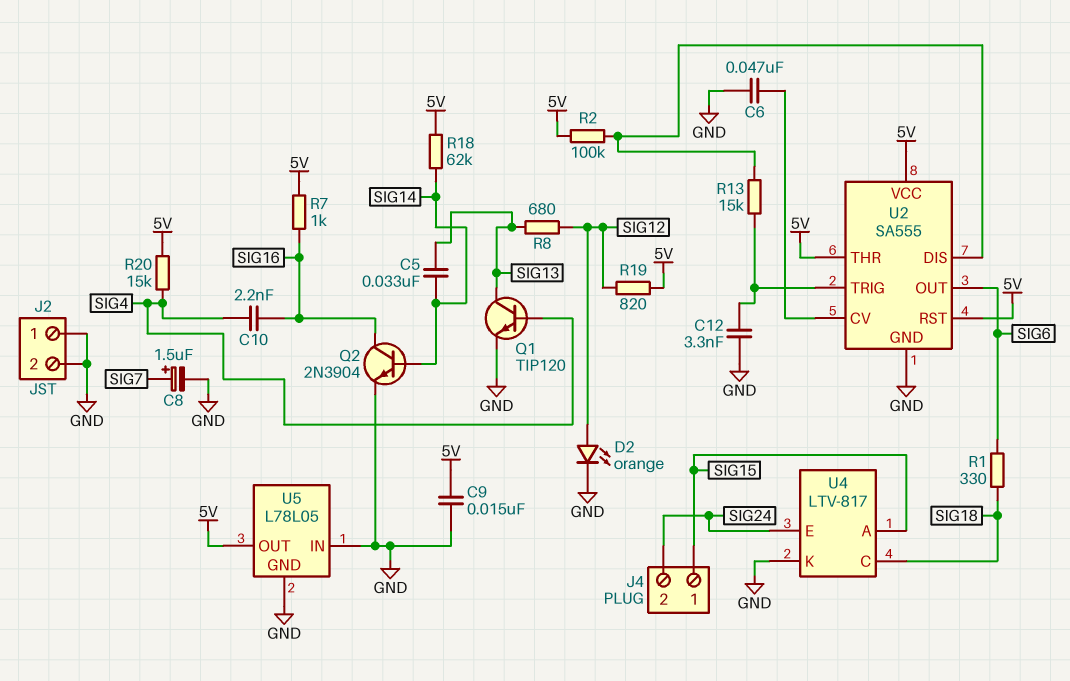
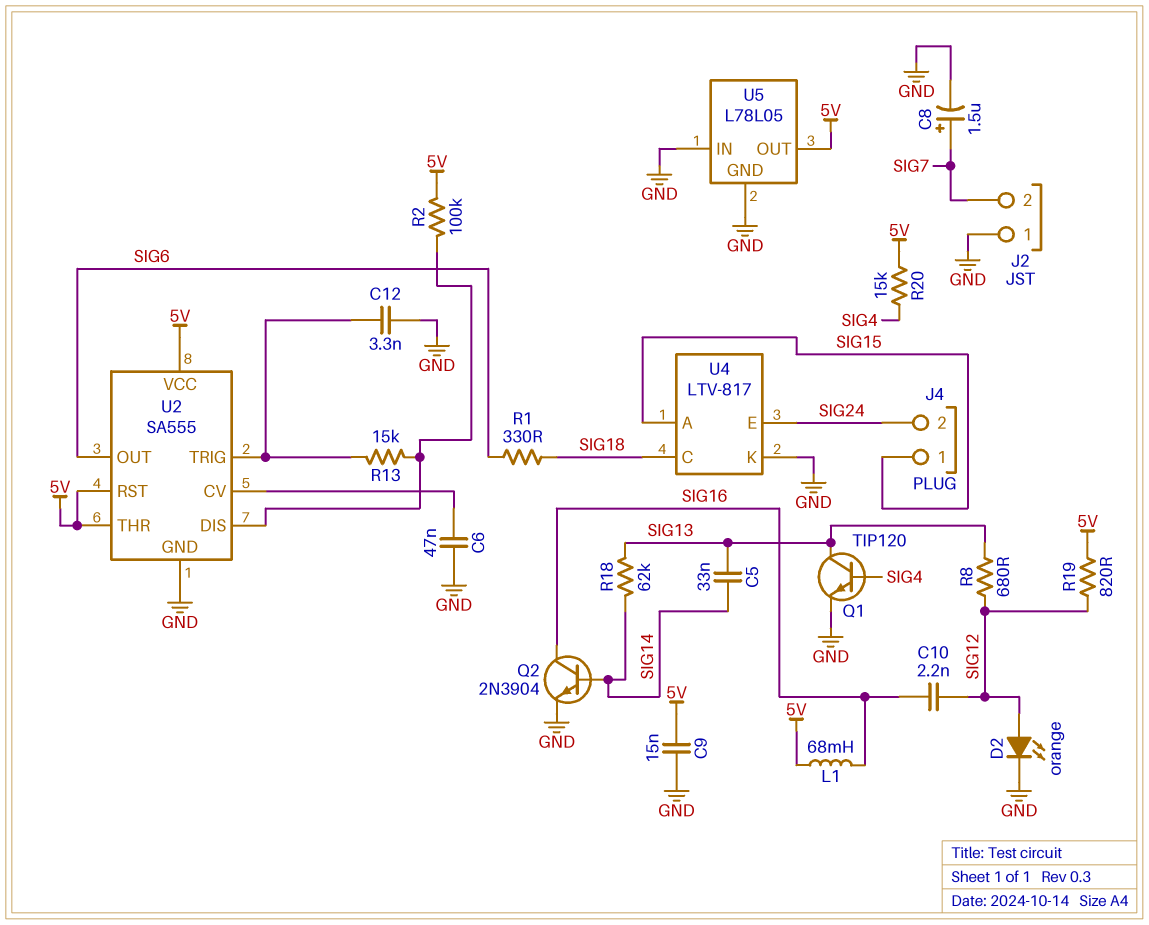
C10: 2.2nF (SIG4, SIG16) -> 2.2nF (SIG12, SIG16)
J2 pin 2: GND -> SIG7
L1: none -> 68mH (5V, SIG16)
R7: 1k (5V, SIG16) -> none
R18: 62k (5V, SIG14) -> 62k (SIG13, SIG14)

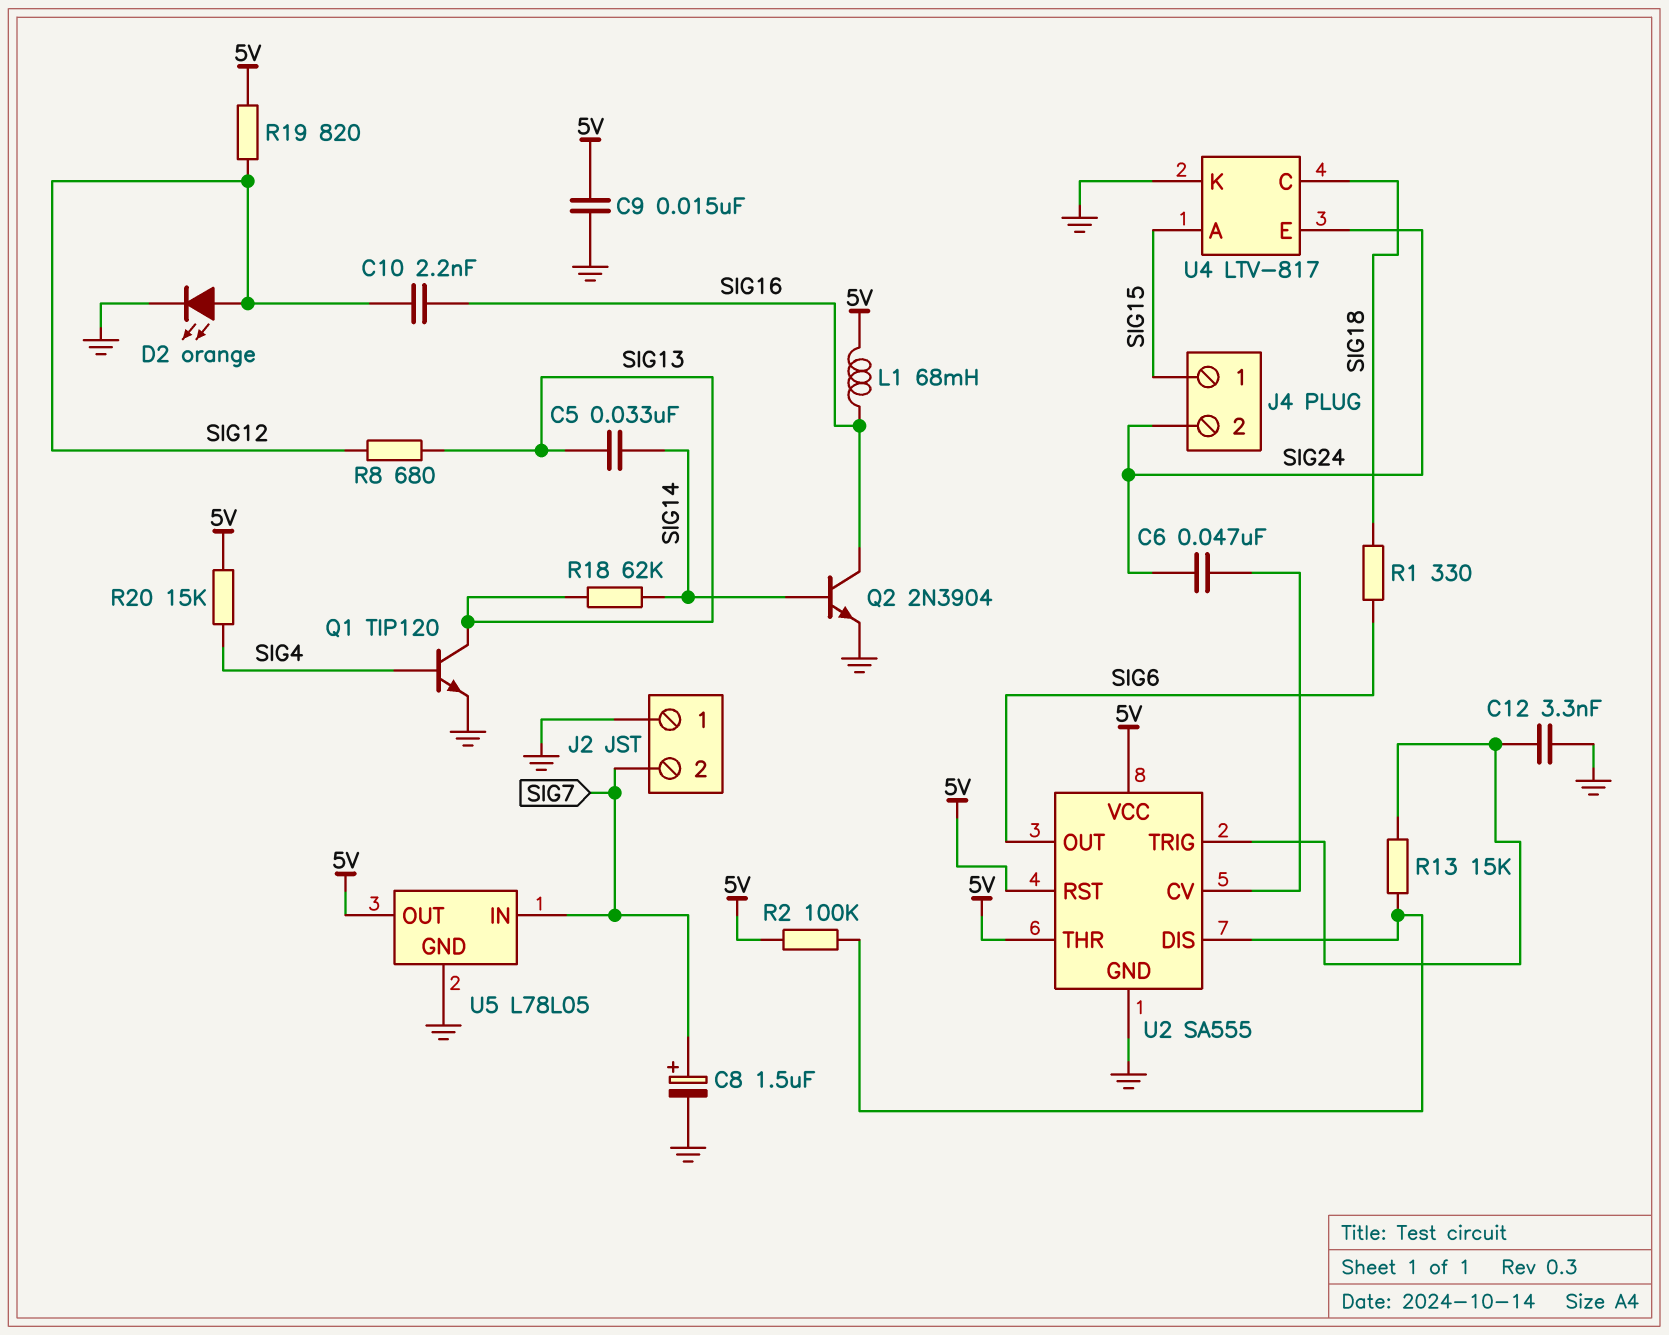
C6: 47nF (GND, U2/CV) -> 47nF (SIG24, U2/CV)
U5 pin IN: GND -> SIG7

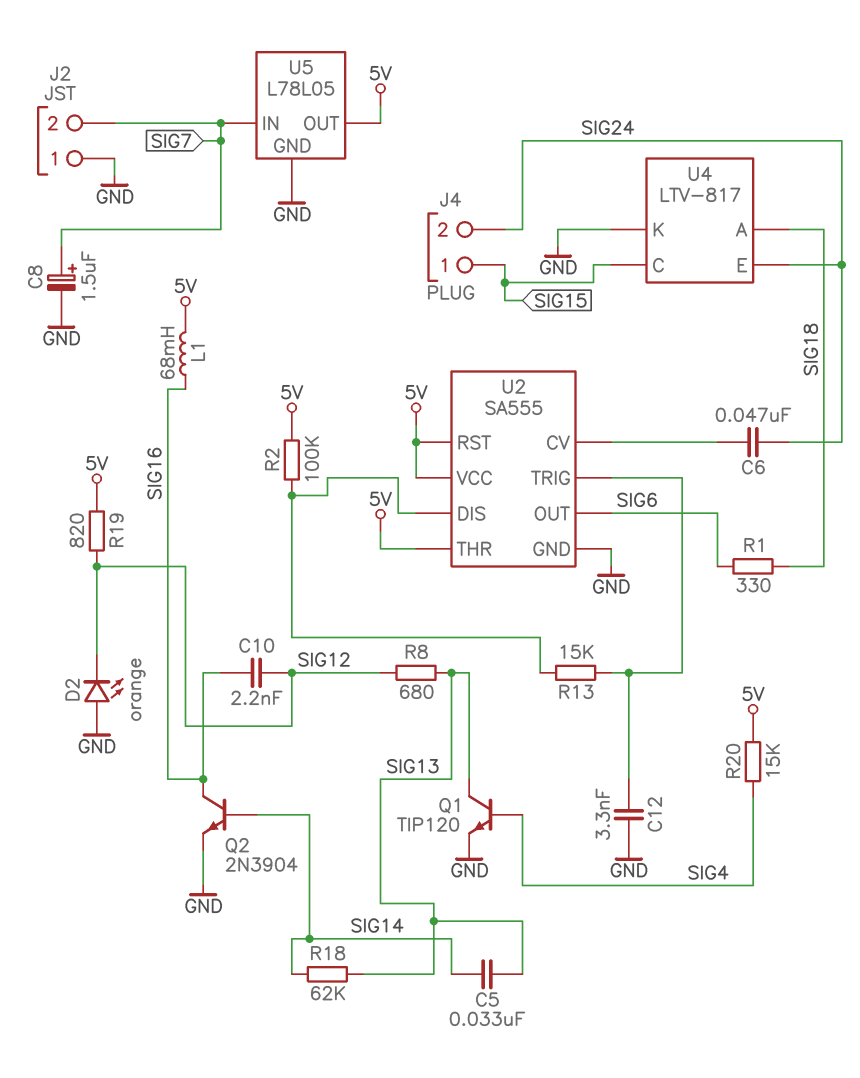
C9: 15nF (5V, GND) -> none
D2: LED orange (A SIG12, K GND) -> LED orange (A GND, K SIG12)
U4 pin A: SIG15 -> SIG18
U4 pin C: SIG18 -> SIG15

